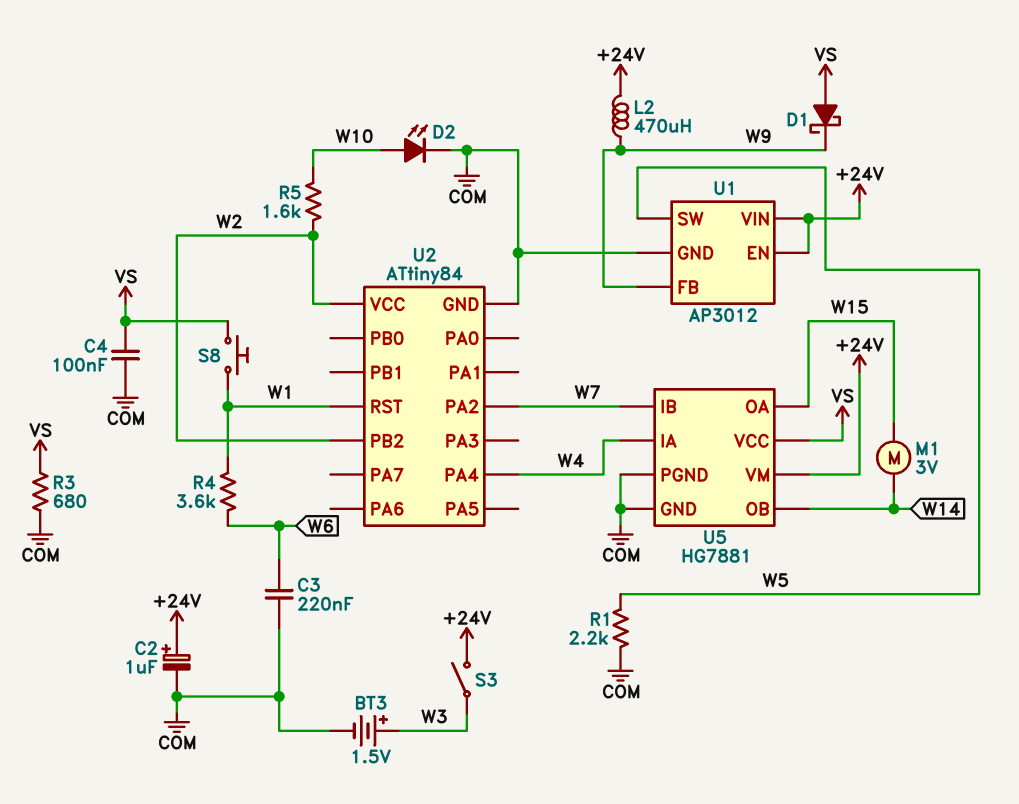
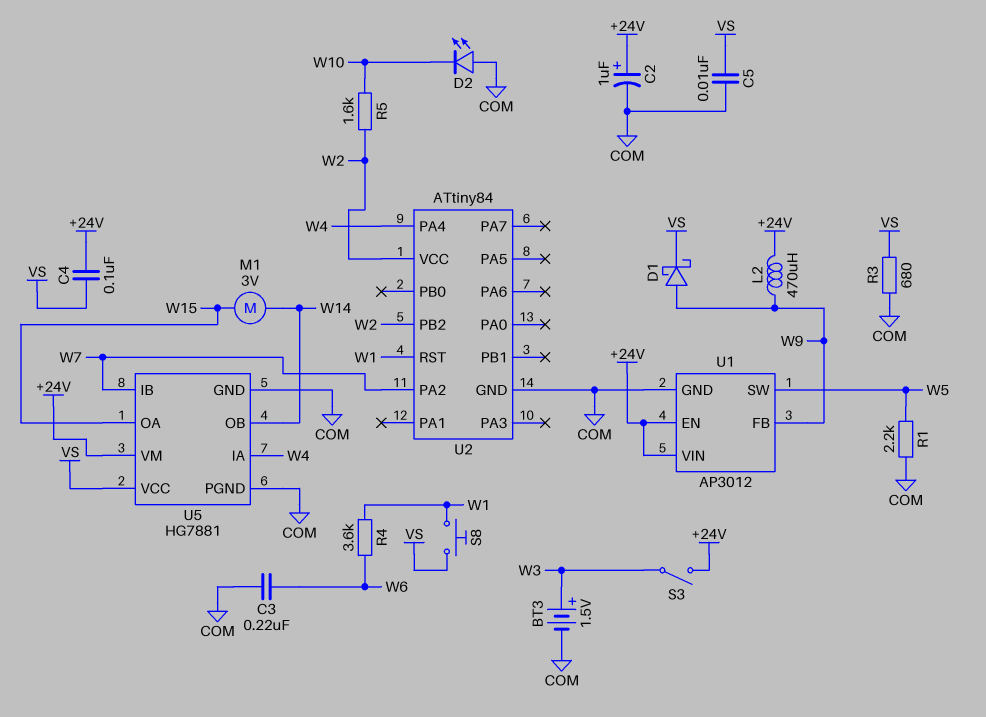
C4: 100nF (COM, VS) -> 100nF (+24V, VS)
C5: none -> 10nF (COM, VS)
D1: schottky (A VS, K W9) -> schottky (A W9, K VS)
D2: LED (A W10, K COM) -> LED (A COM, K W10)

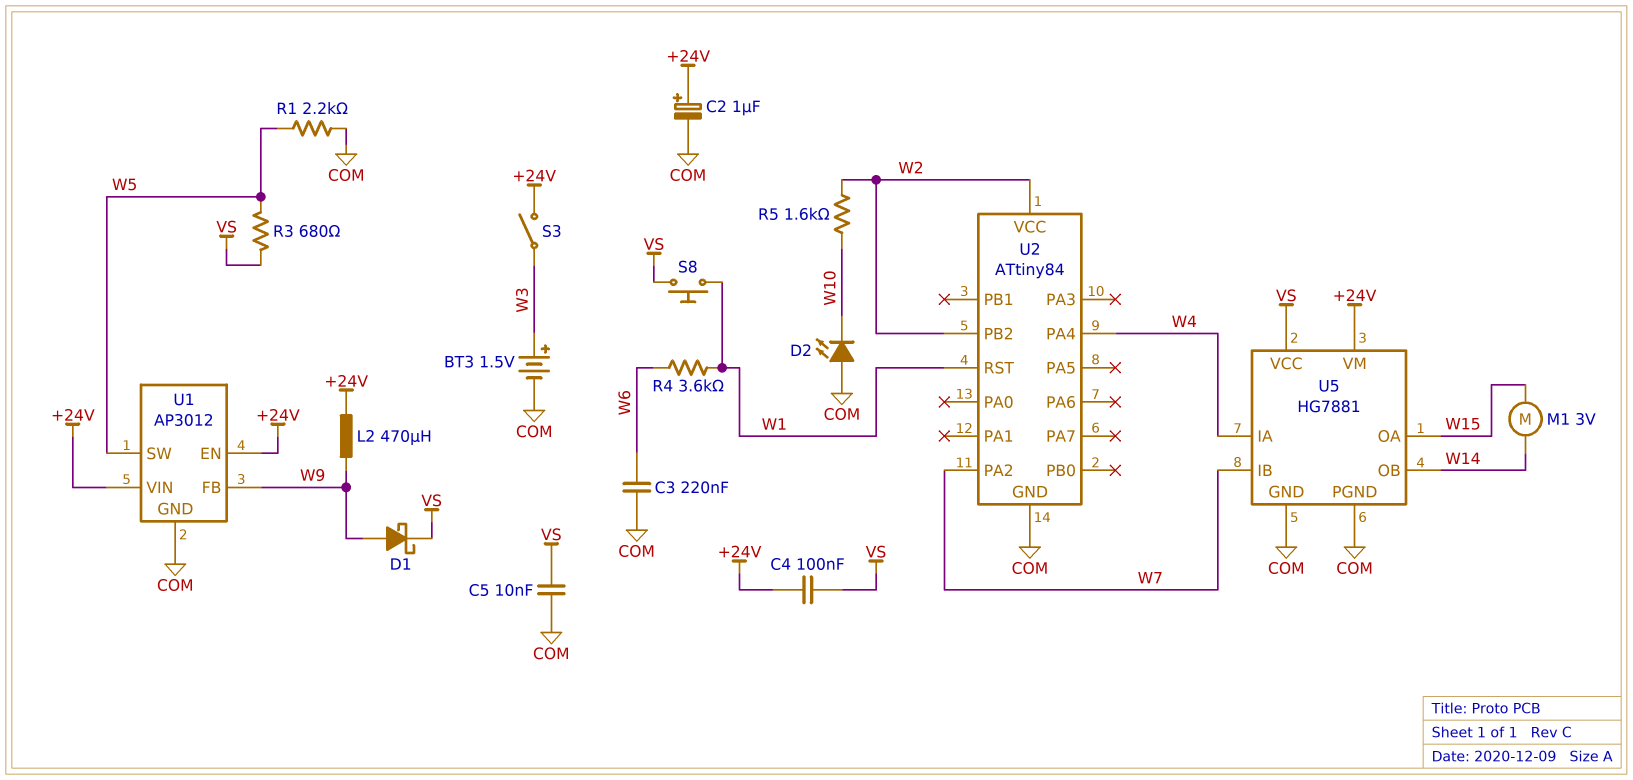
R3: 680 (COM, VS) -> 680 (VS, W5)

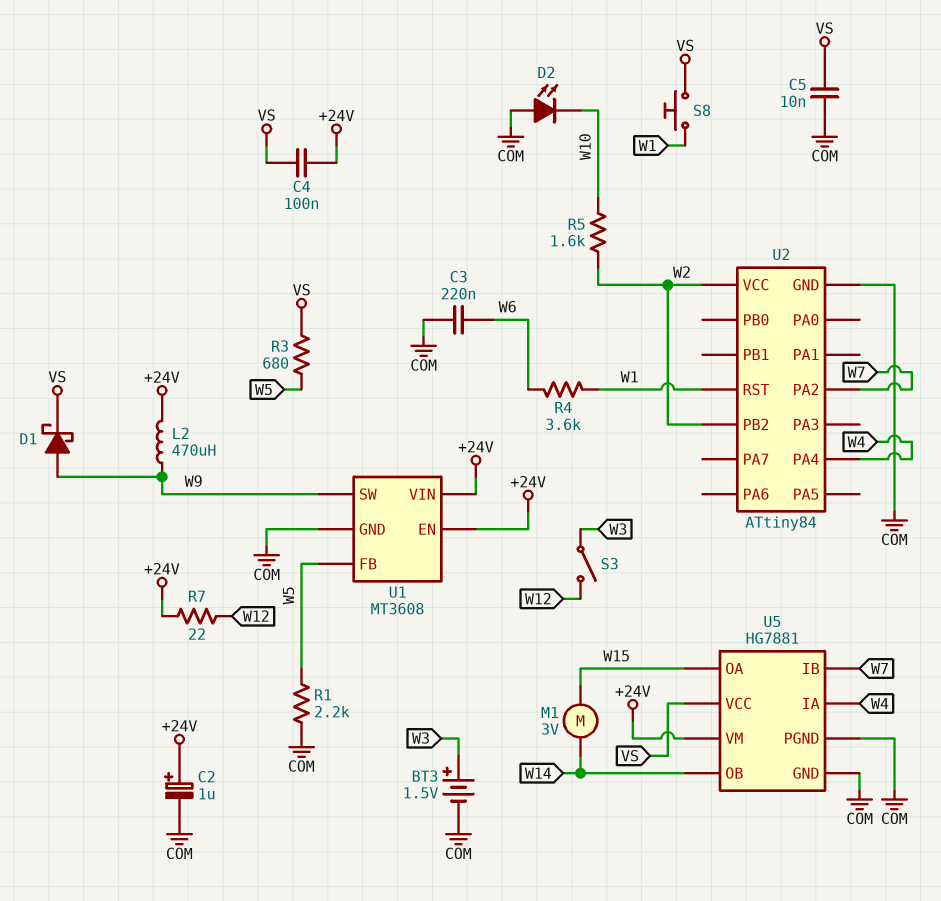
R7: none -> 22 (+24V, W12)
S3: switch (+24V, W3) -> switch (W3, W12)
U1: AP3012 -> MT3608
U1 pin FB: W9 -> W5
U1 pin SW: W5 -> W9

